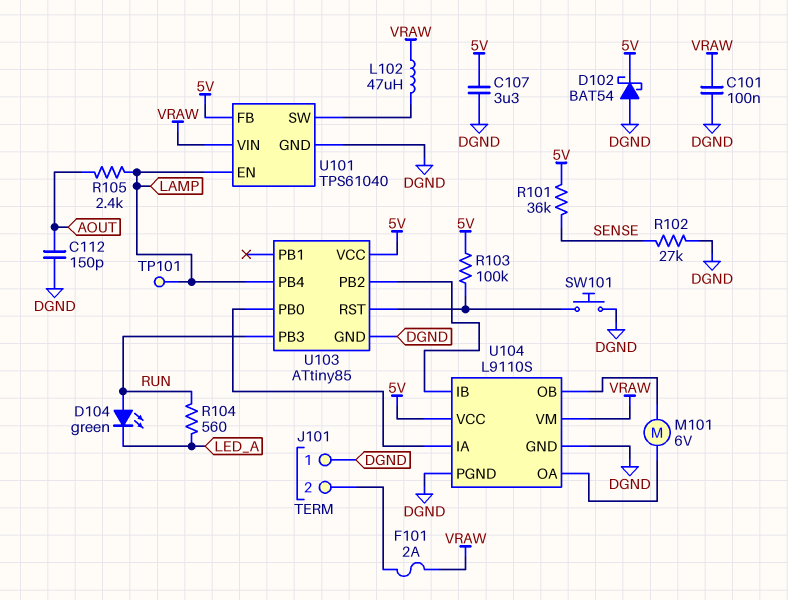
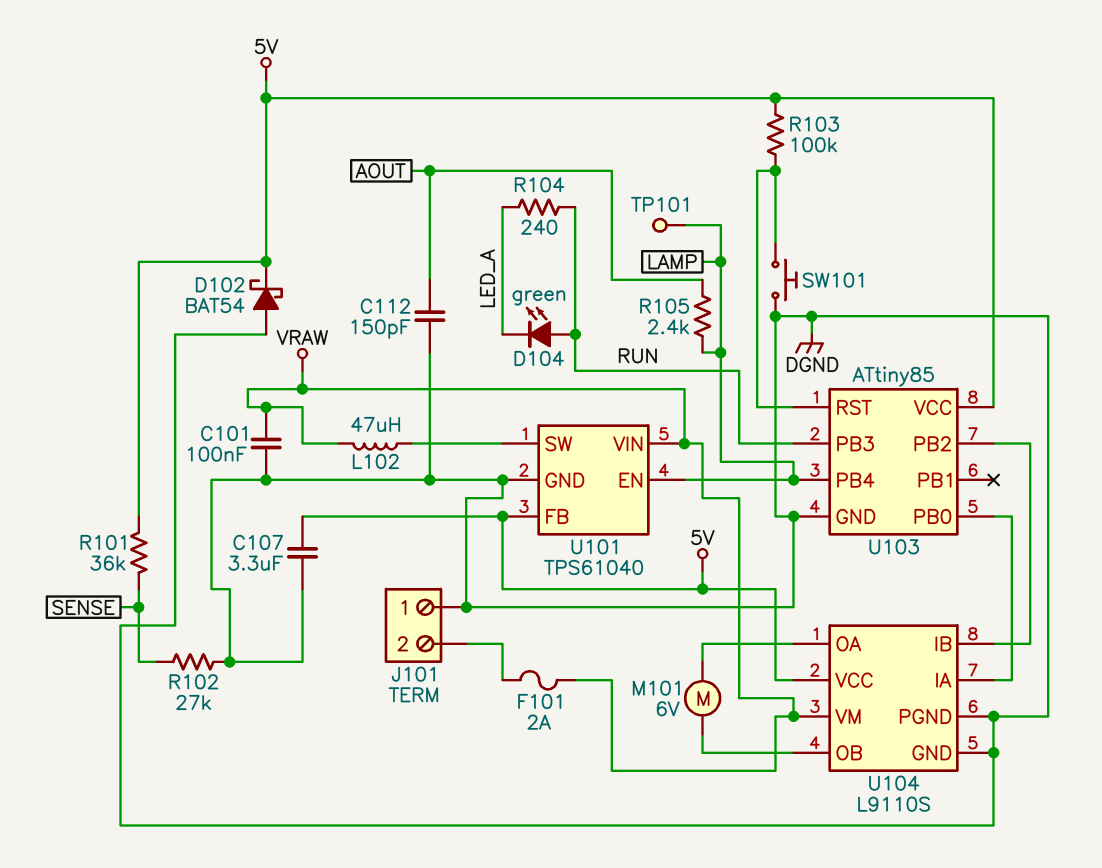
R104: 560 (LED_A, RUN) -> 240 (LED_A, RUN)

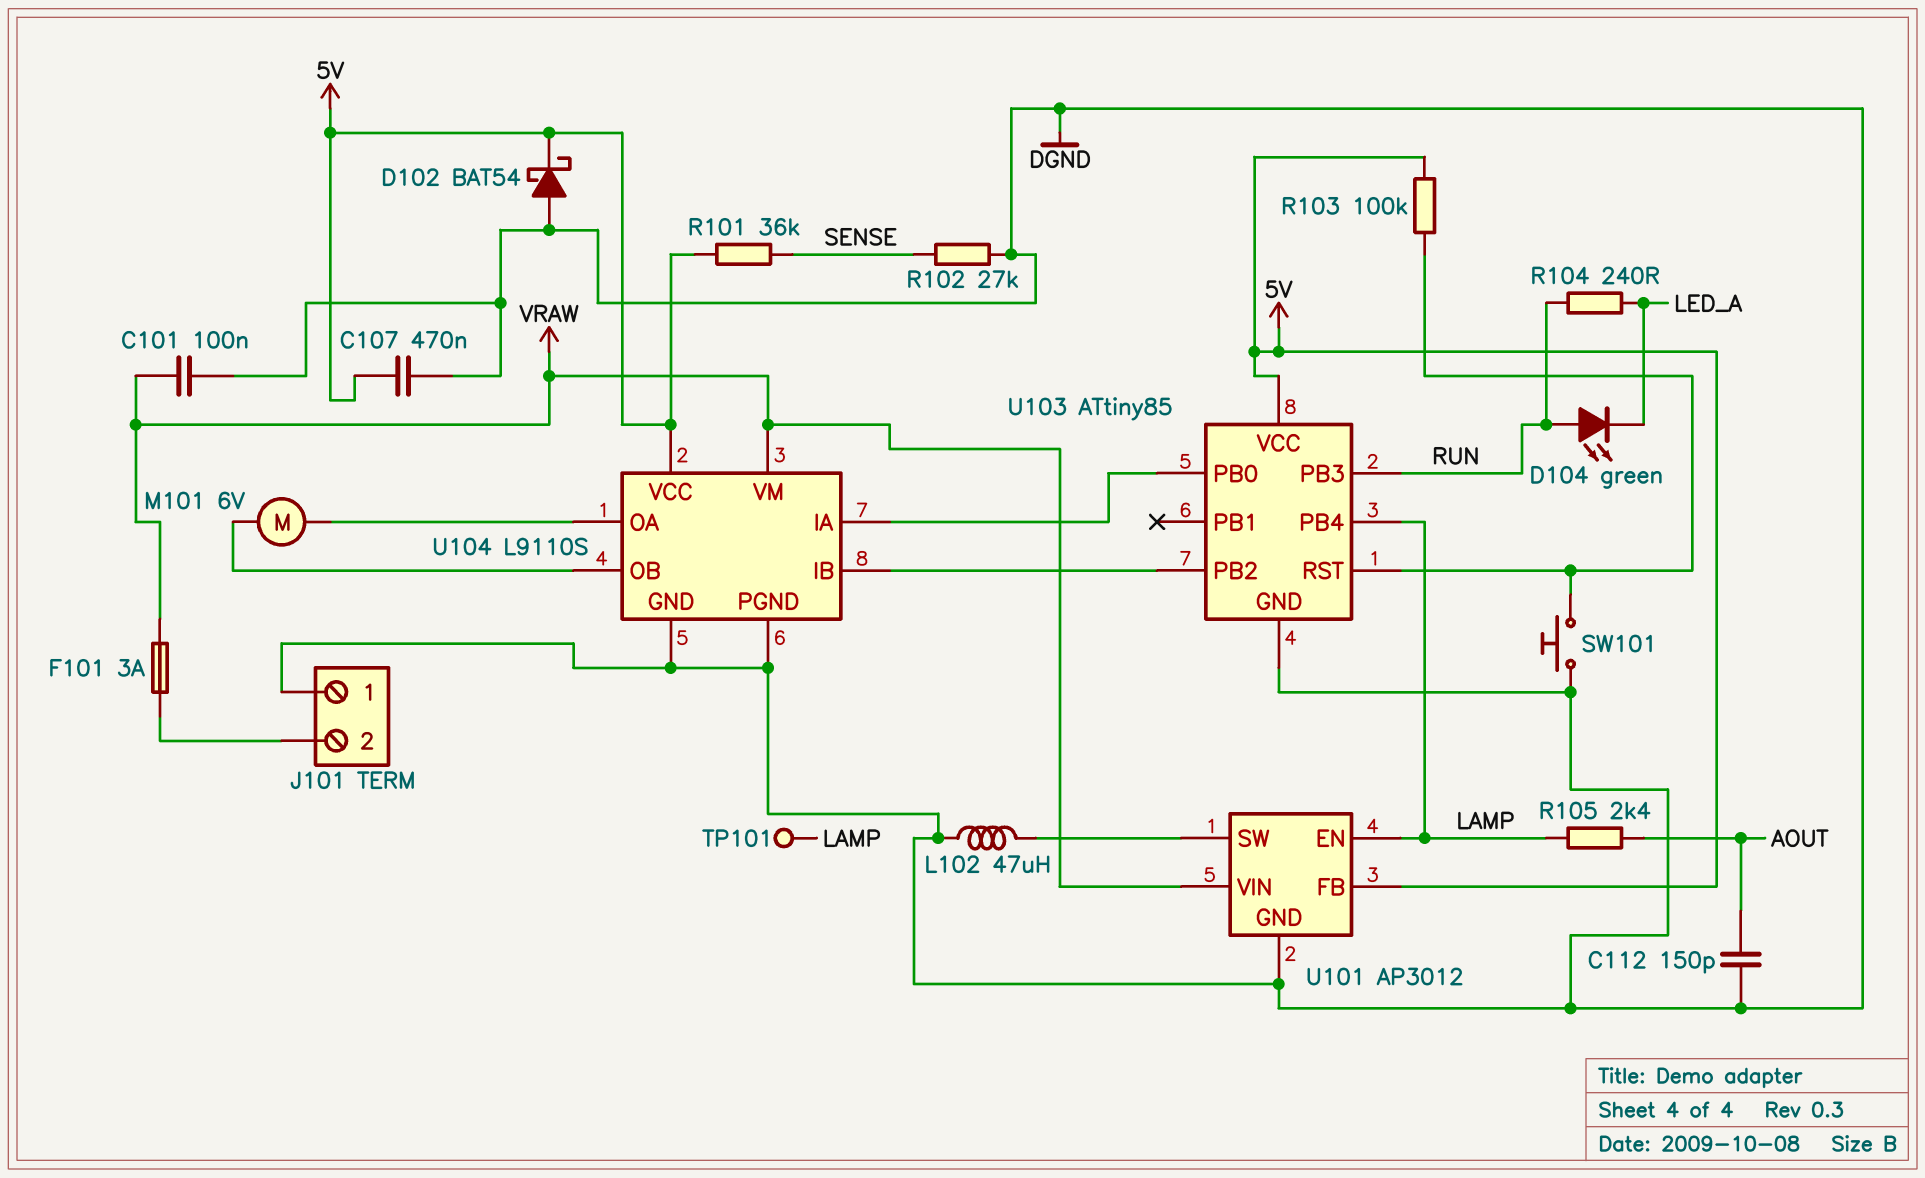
C107: 3.3uF (5V, DGND) -> 470nF (5V, DGND)
F101: 2A (J101/2, VRAW) -> 3A (J101/2, VRAW)
L102: 47uH (U101/SW, VRAW) -> 47uH (DGND, U101/SW)
U101: TPS61040 -> AP3012

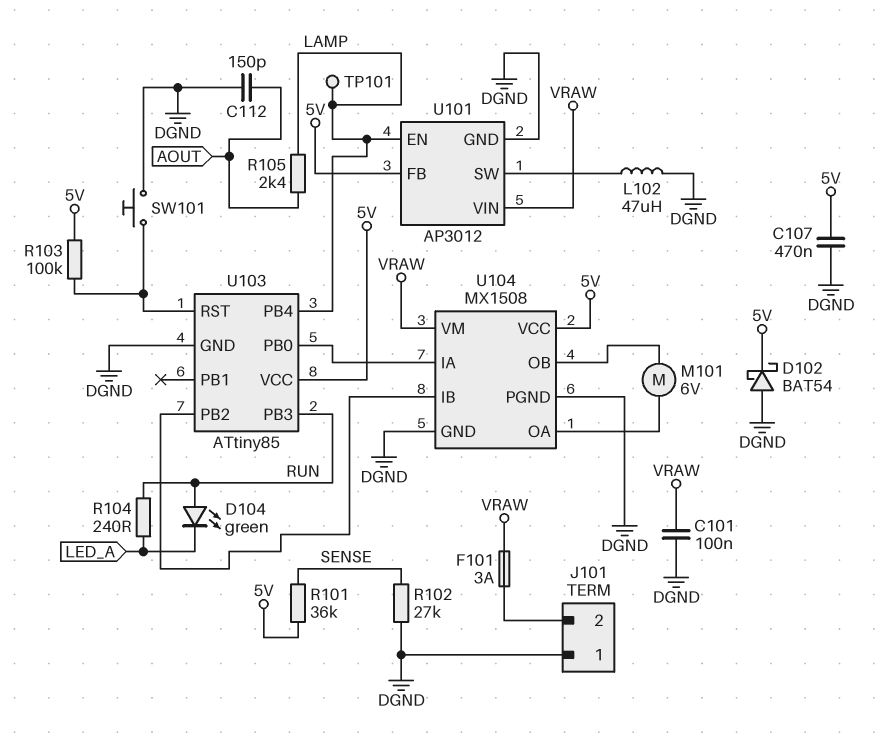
U104: L9110S -> MX1508

